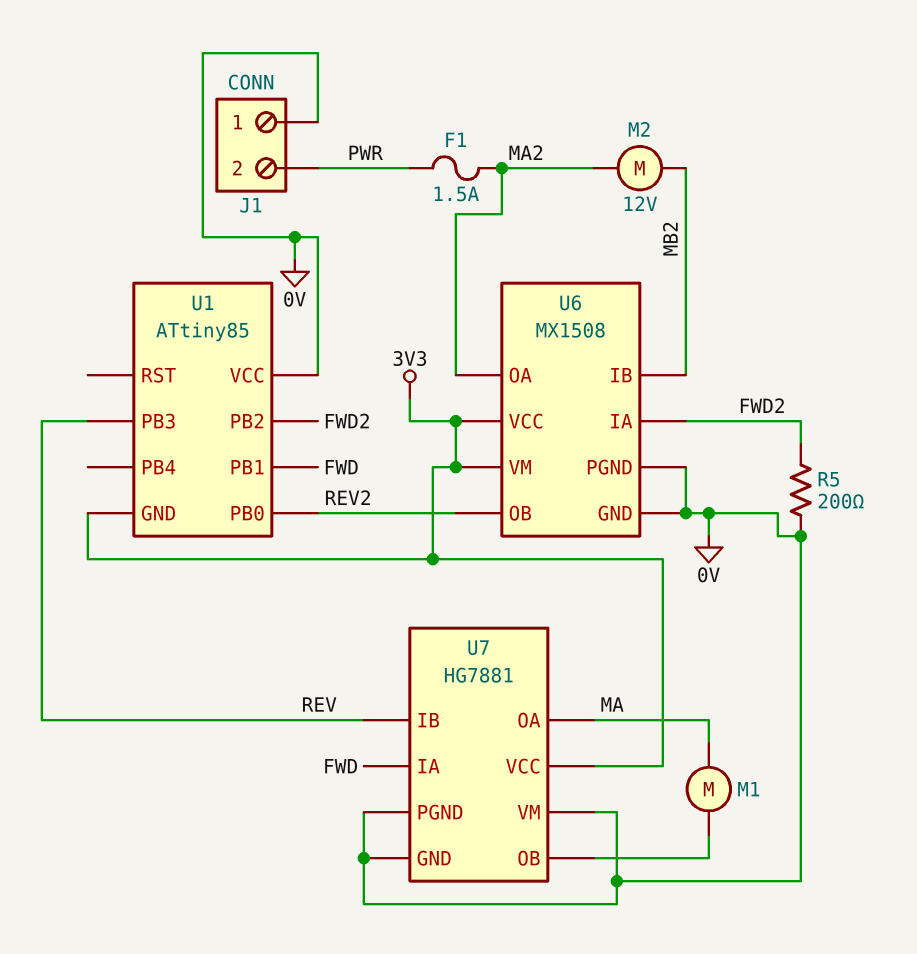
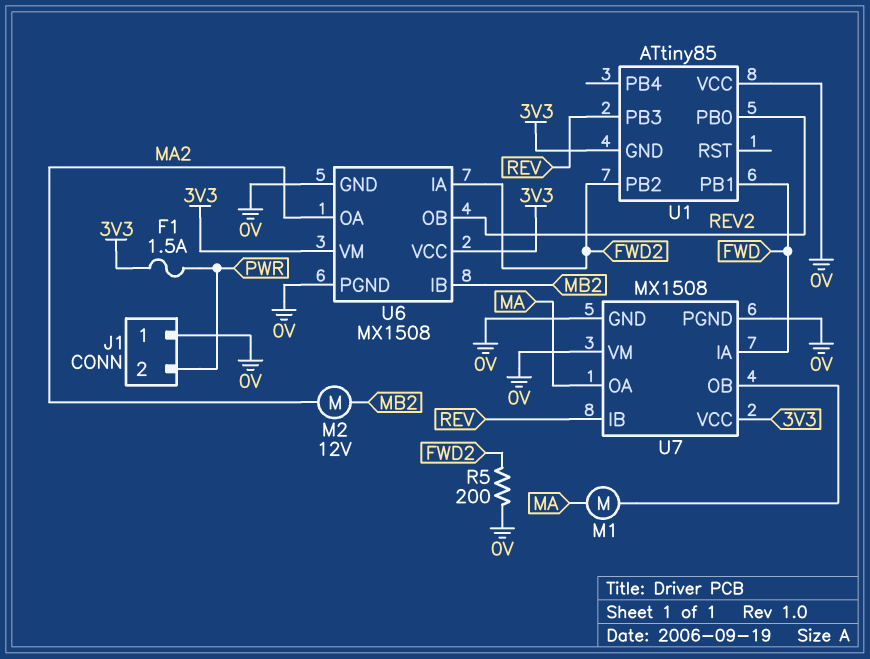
F1: 1.5A (MA2, PWR) -> 1.5A (3V3, PWR)
U7: HG7881 -> MX1508

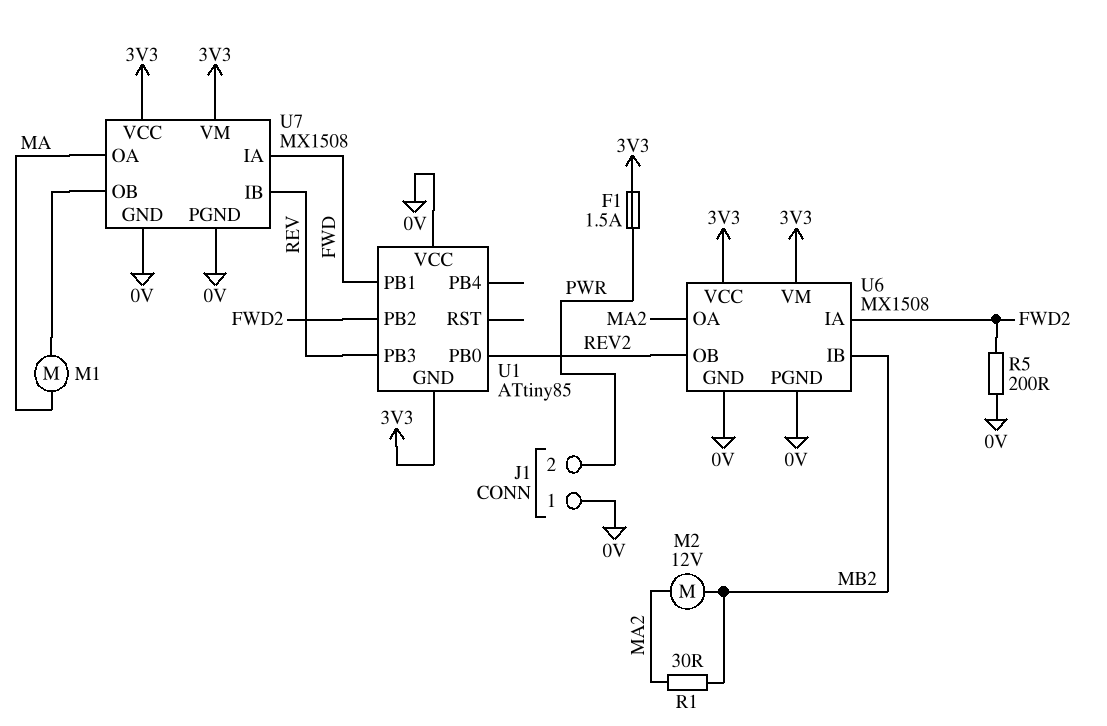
R1: none -> 30 (MA2, MB2)
U7 pin VM: 0V -> 3V3

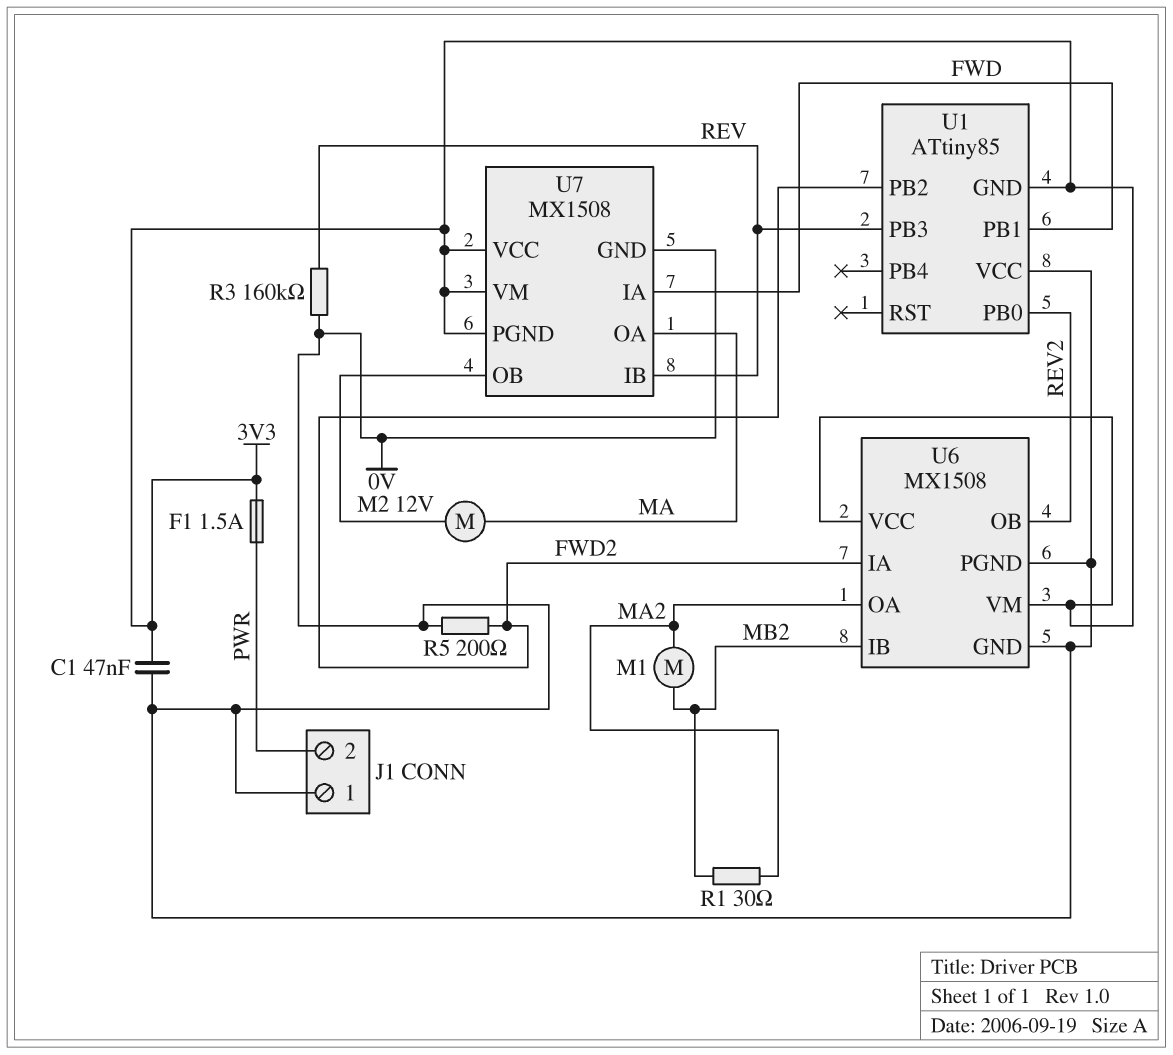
C1: none -> 47nF (0V, 3V3)
M1: motor (MA, U7/OB) -> motor (MA2, MB2)
M2: motor 12V (MA2, MB2) -> motor 12V (MA, U7/OB)
R3: none -> 160k (0V, REV)
U7 pin PGND: 0V -> 3V3

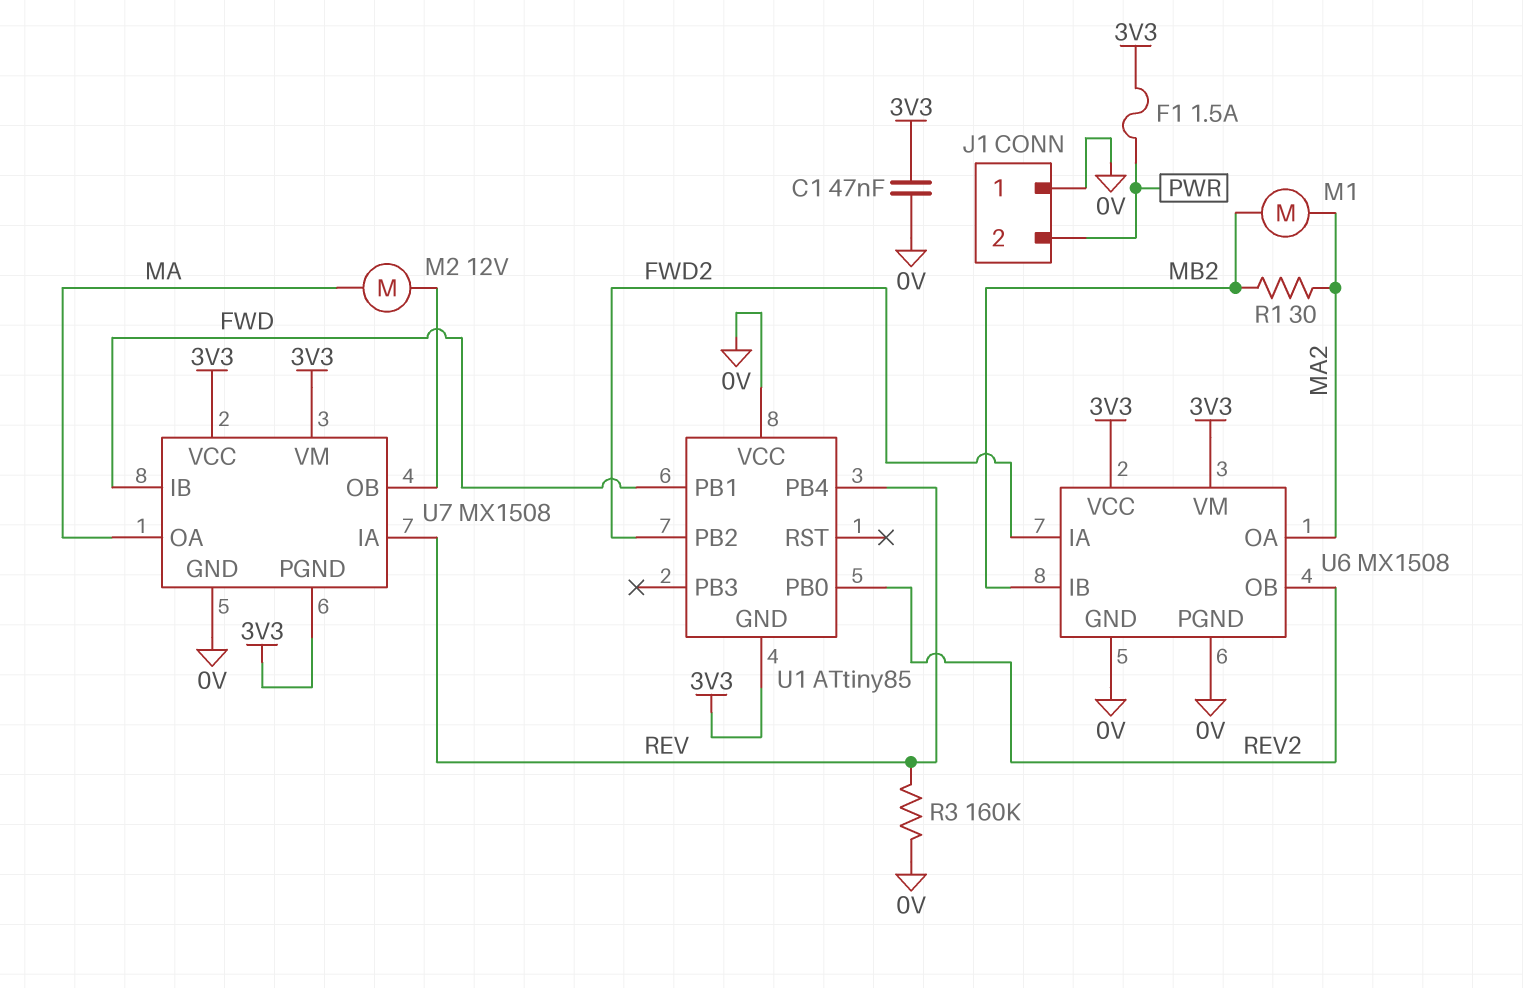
R5: 200 (0V, FWD2) -> none
U1 pin PB3: REV -> none
U1 pin PB4: none -> REV
U7 pin IA: FWD -> REV
U7 pin IB: REV -> FWD

